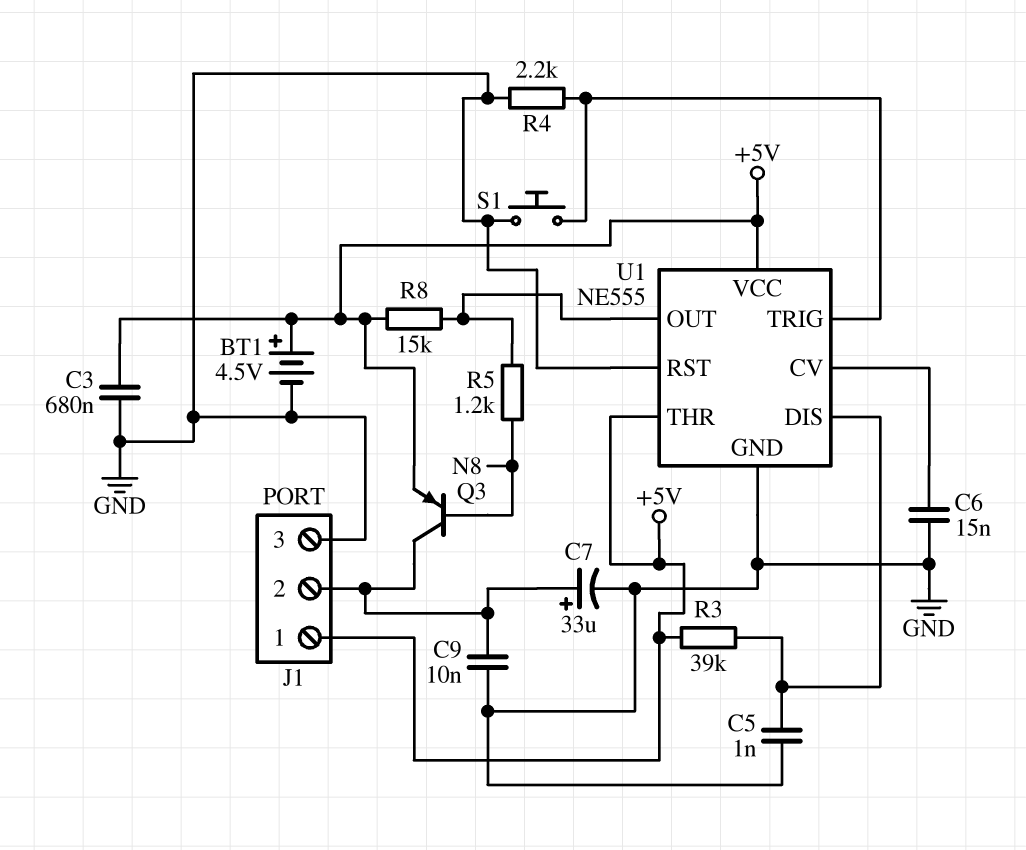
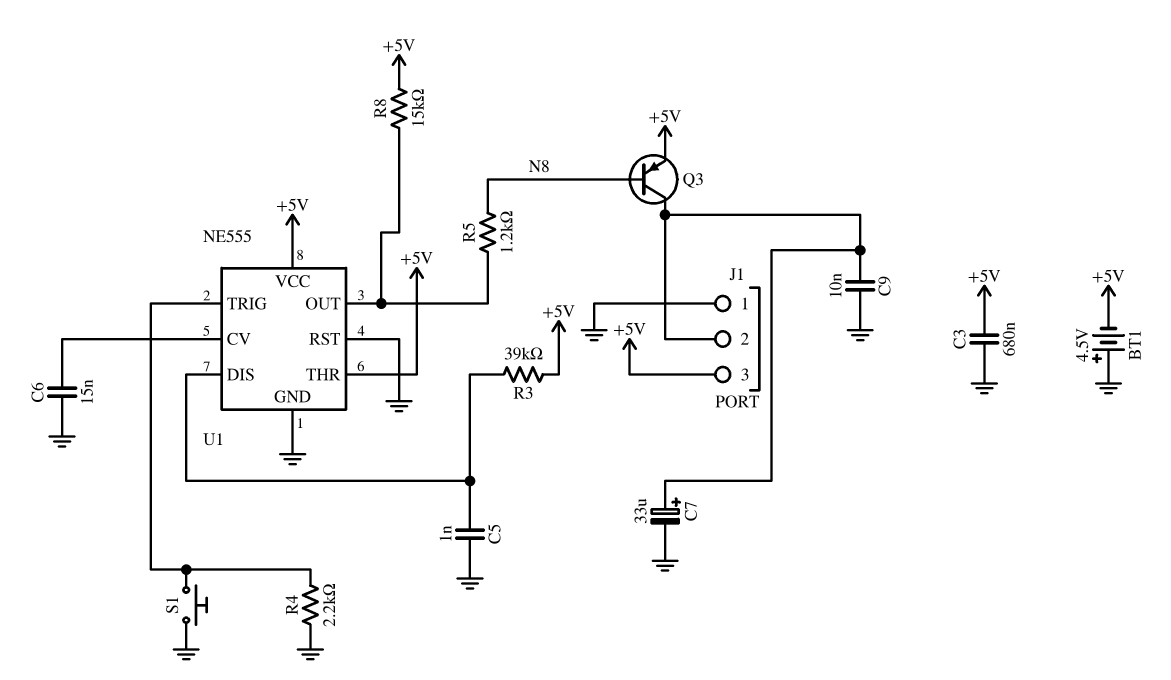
BT1: 4.5V (plus +5V, minus GND) -> 4.5V (plus GND, minus +5V)
J1 pin 1: +5V -> GND
J1 pin 3: GND -> +5V

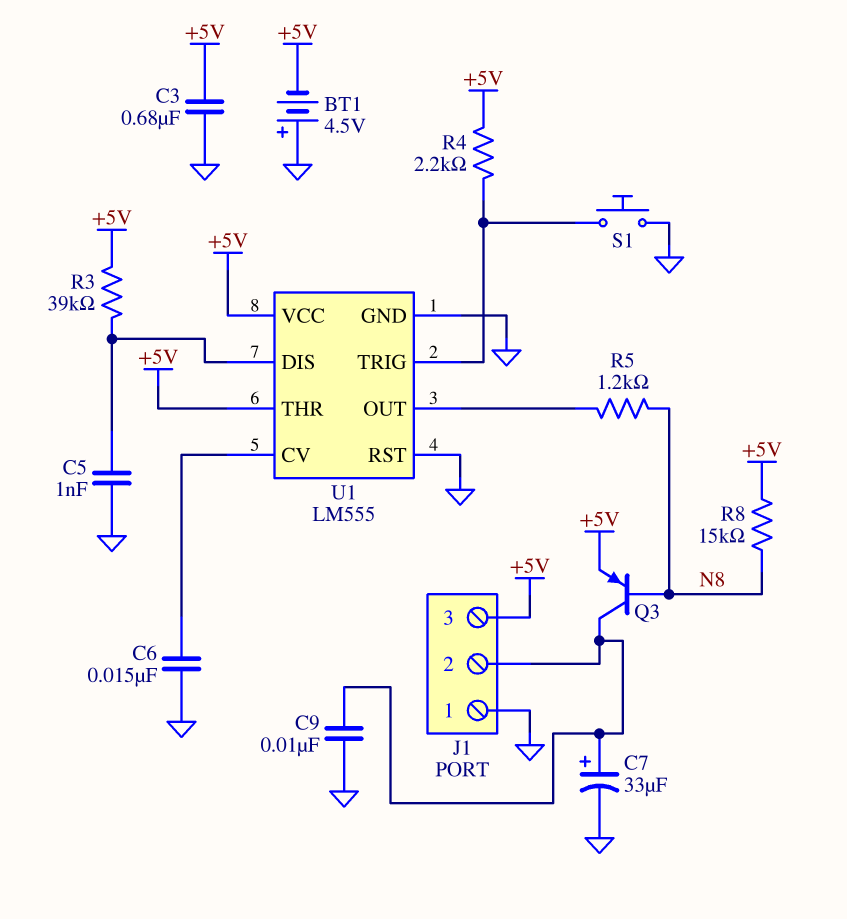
R4: 2.2k (GND, U1/TRIG) -> 2.2k (+5V, U1/TRIG)
R8: 15k (+5V, U1/OUT) -> 15k (+5V, N8)
U1: NE555 -> LM555

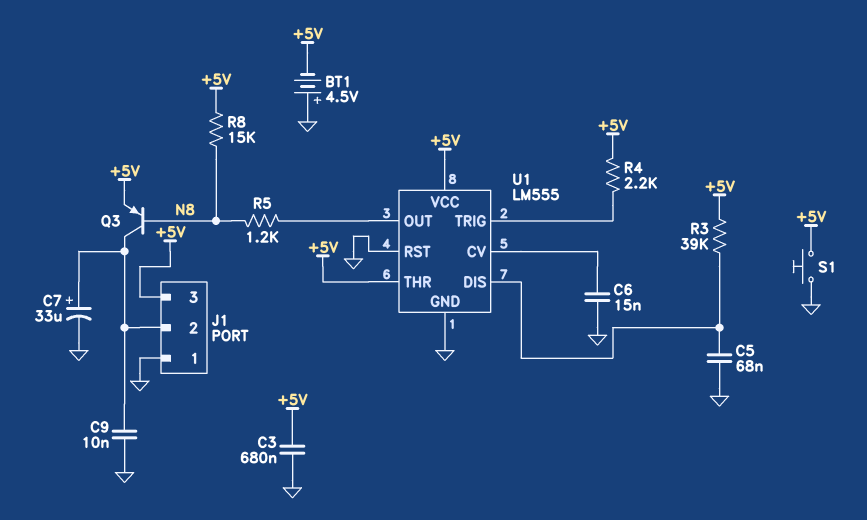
C5: 1nF (GND, U1/DIS) -> 68nF (GND, U1/DIS)
S1: button (GND, U1/TRIG) -> button (+5V, GND)

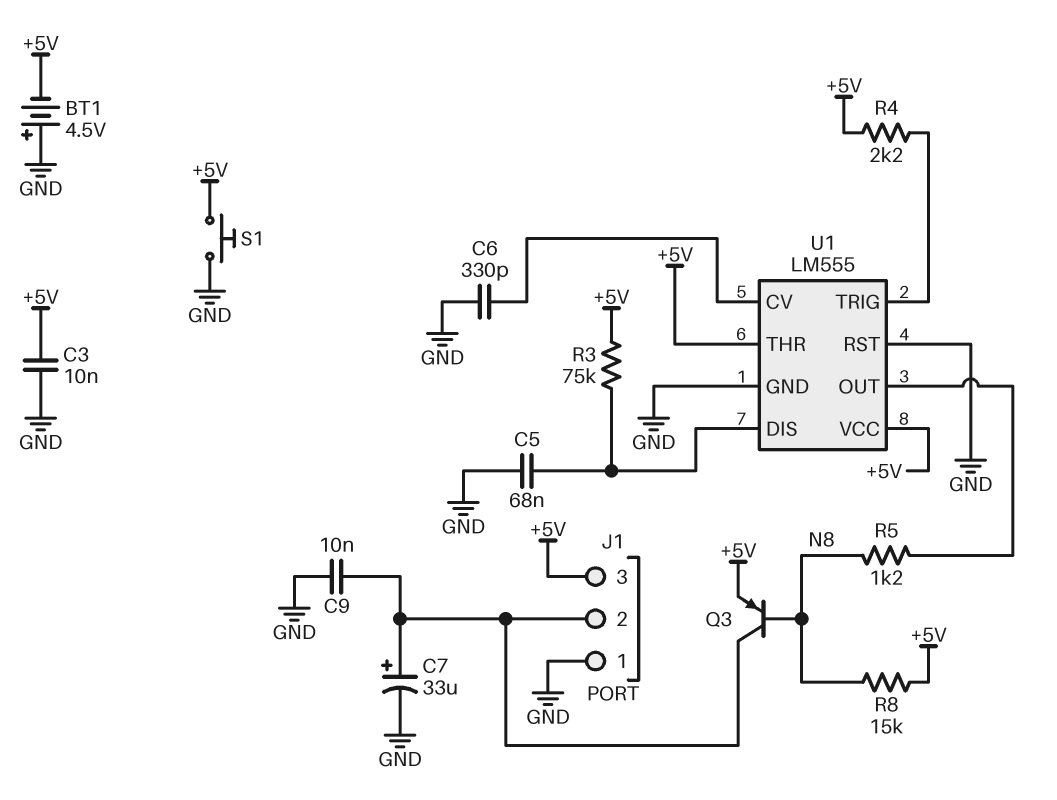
C3: 680nF (+5V, GND) -> 10nF (+5V, GND)
C6: 15nF (GND, U1/CV) -> 330pF (GND, U1/CV)
R3: 39k (+5V, U1/DIS) -> 75k (+5V, U1/DIS)

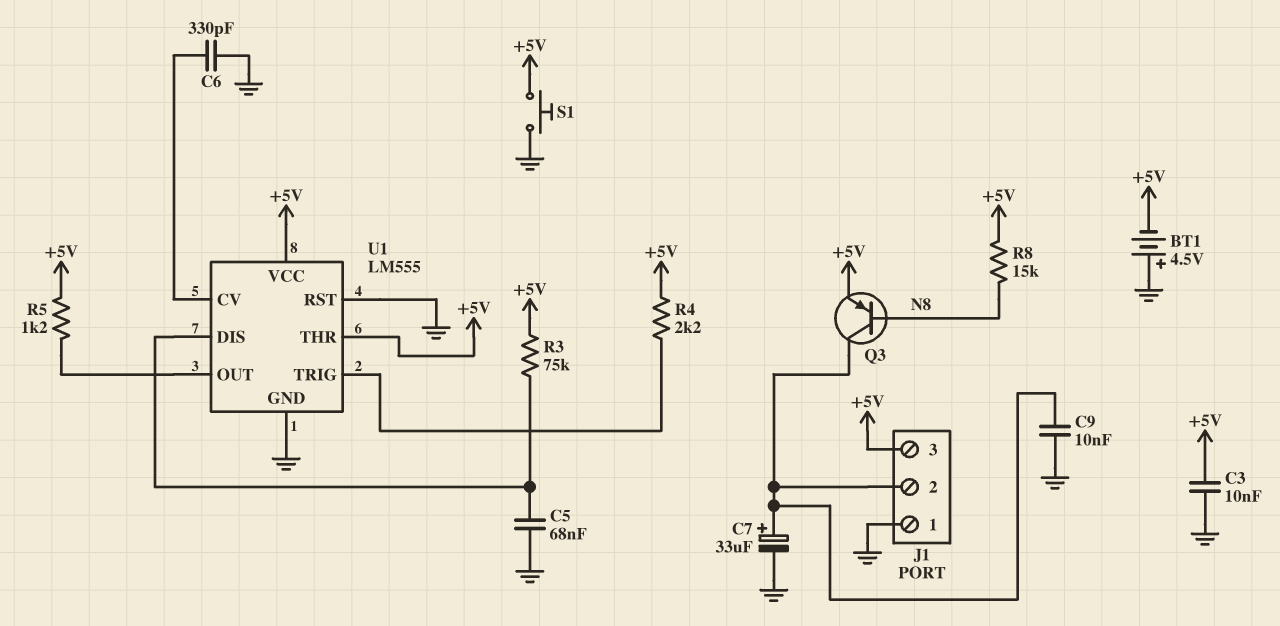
R5: 1.2k (N8, U1/OUT) -> 1.2k (+5V, U1/OUT)

